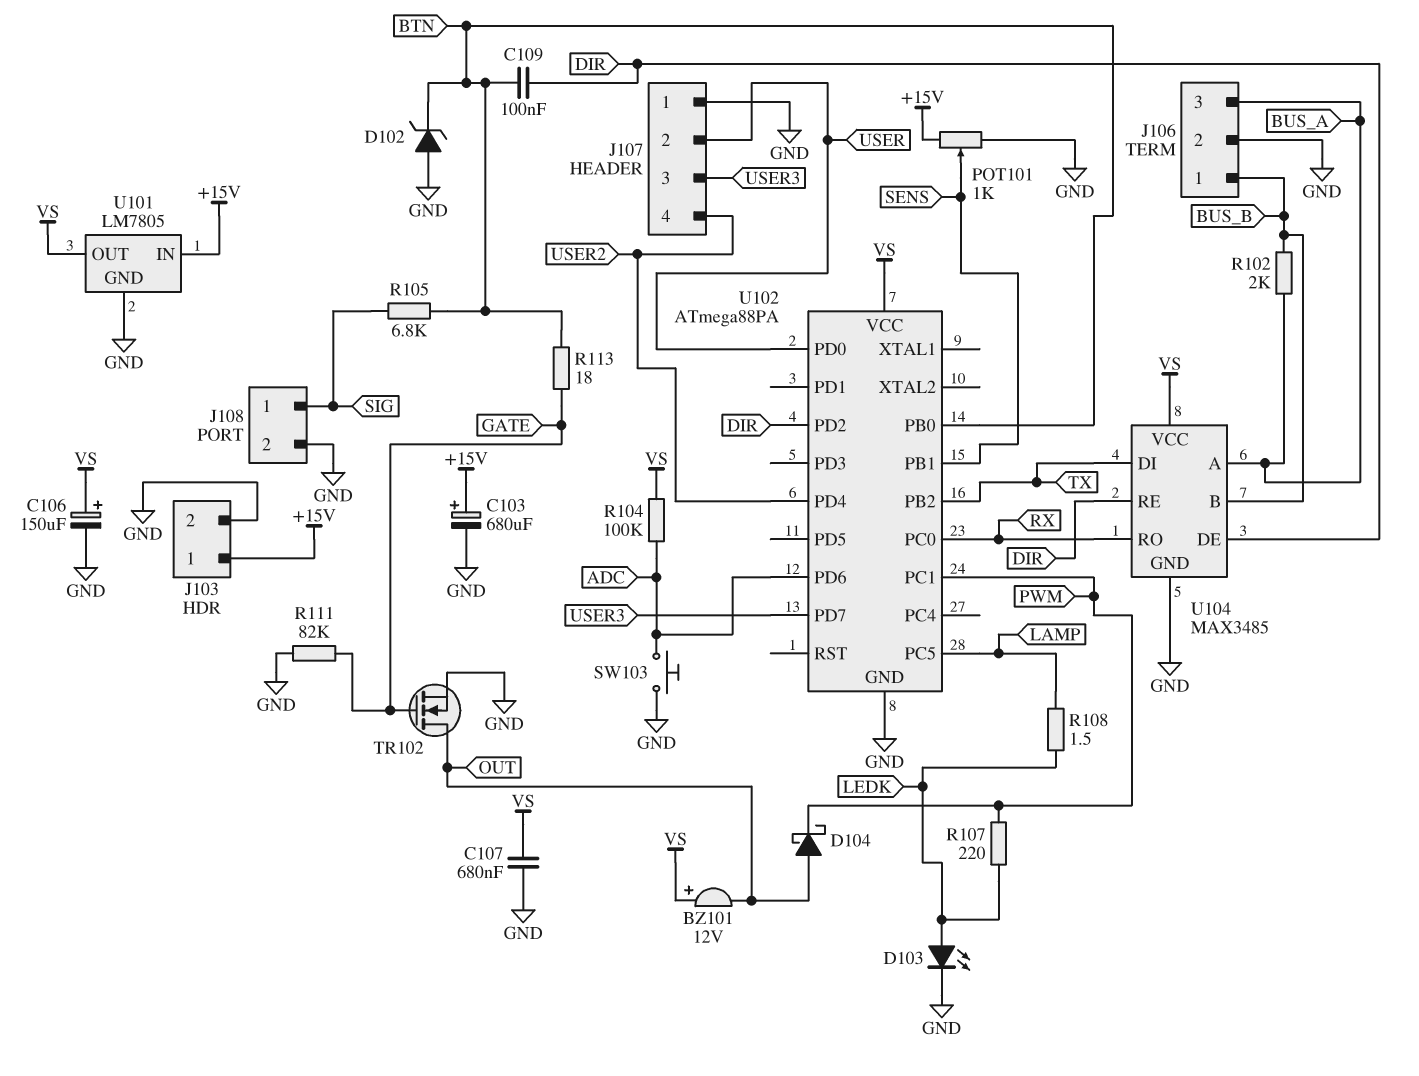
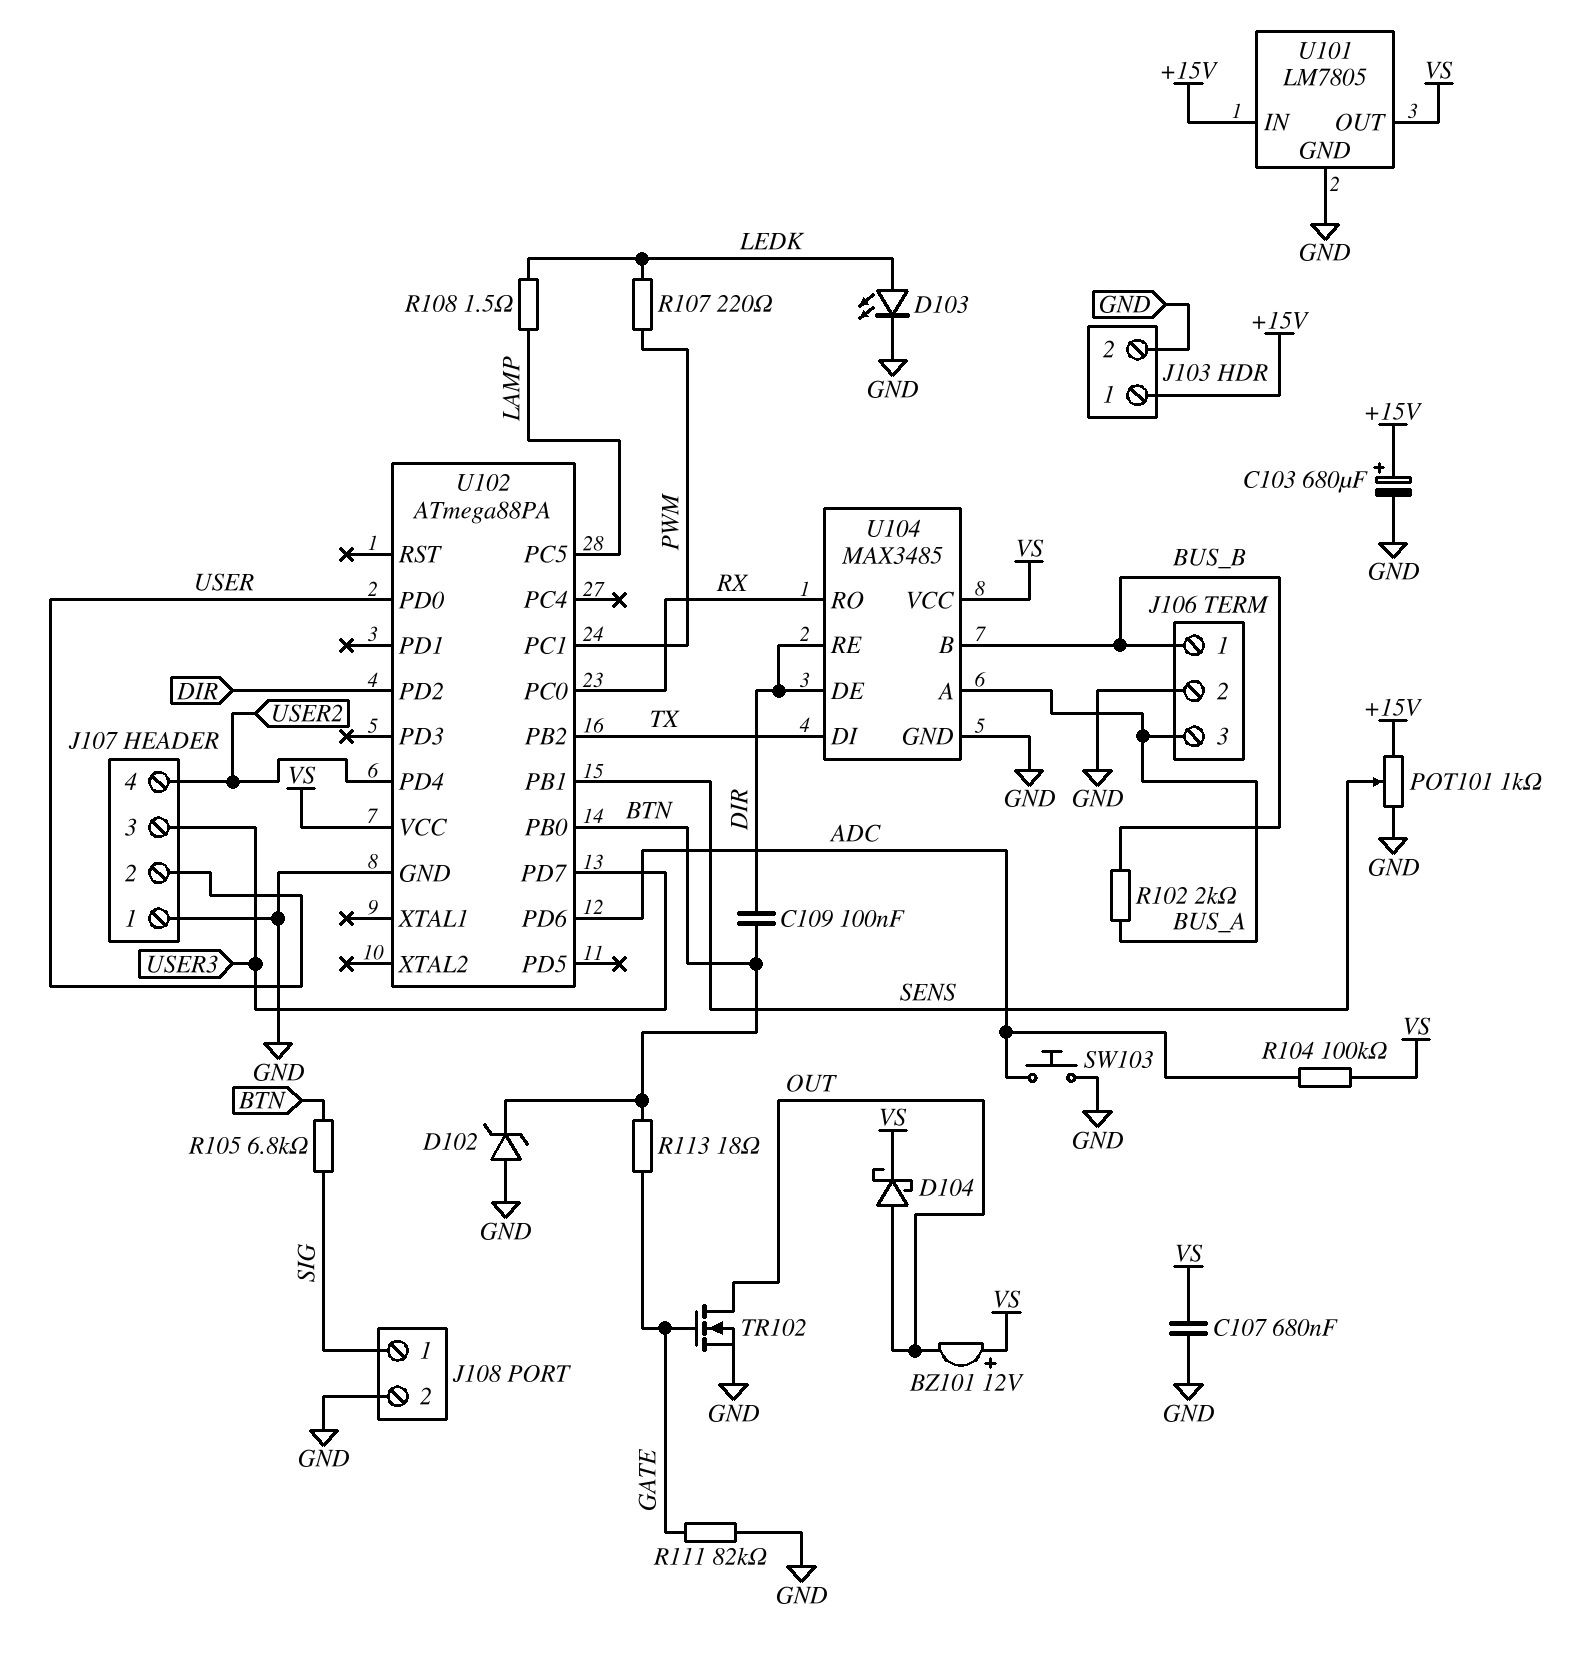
C106: 150uF (plus VS, minus GND) -> none
D104: schottky (A OUT, K PWM) -> schottky (A OUT, K VS)

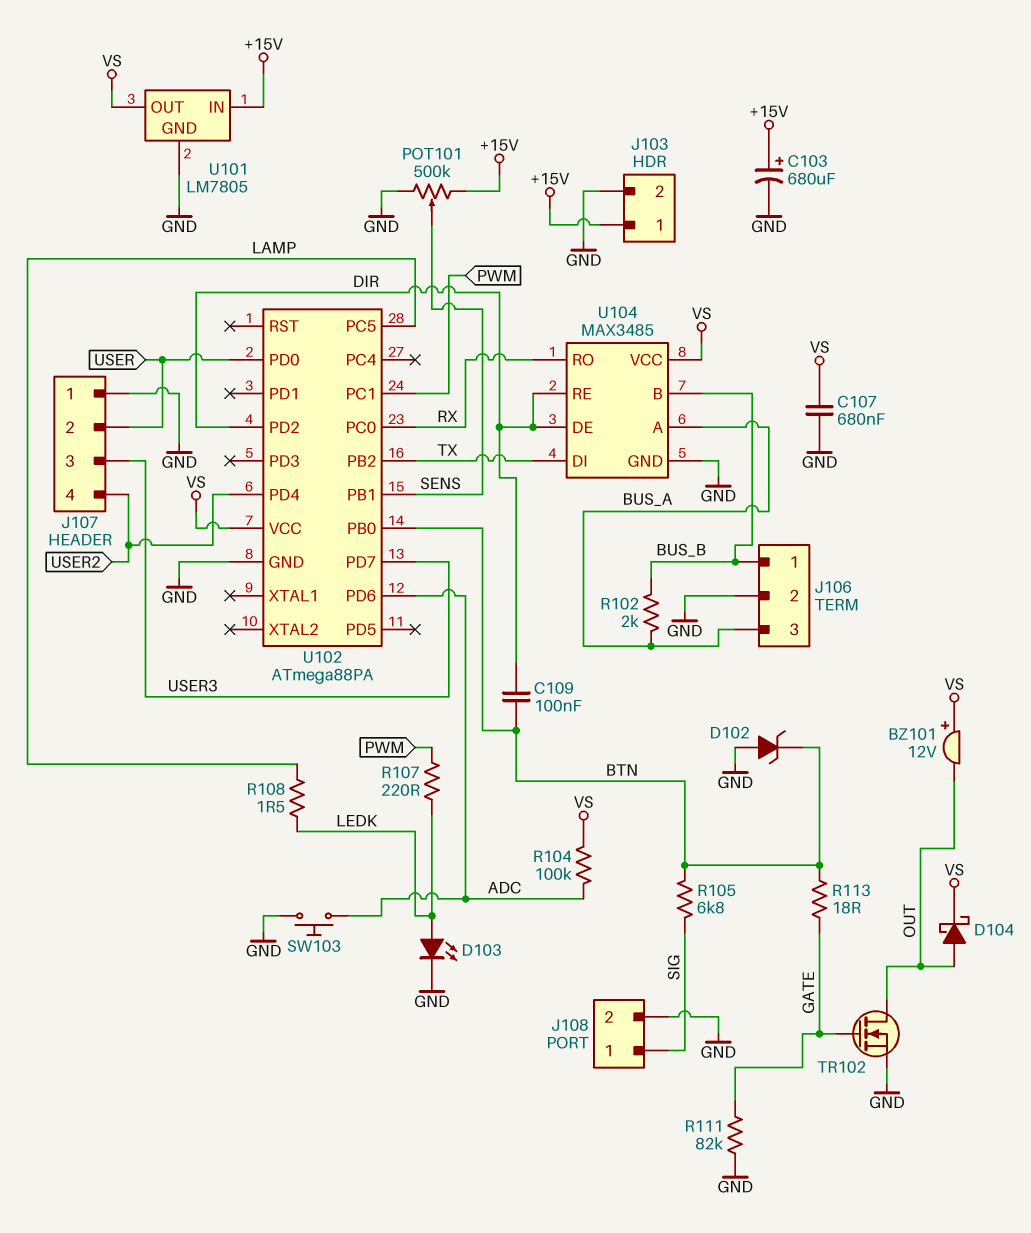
POT101: 1k (+15V, GND, wiper SENS) -> 500k (+15V, GND, wiper SENS)

